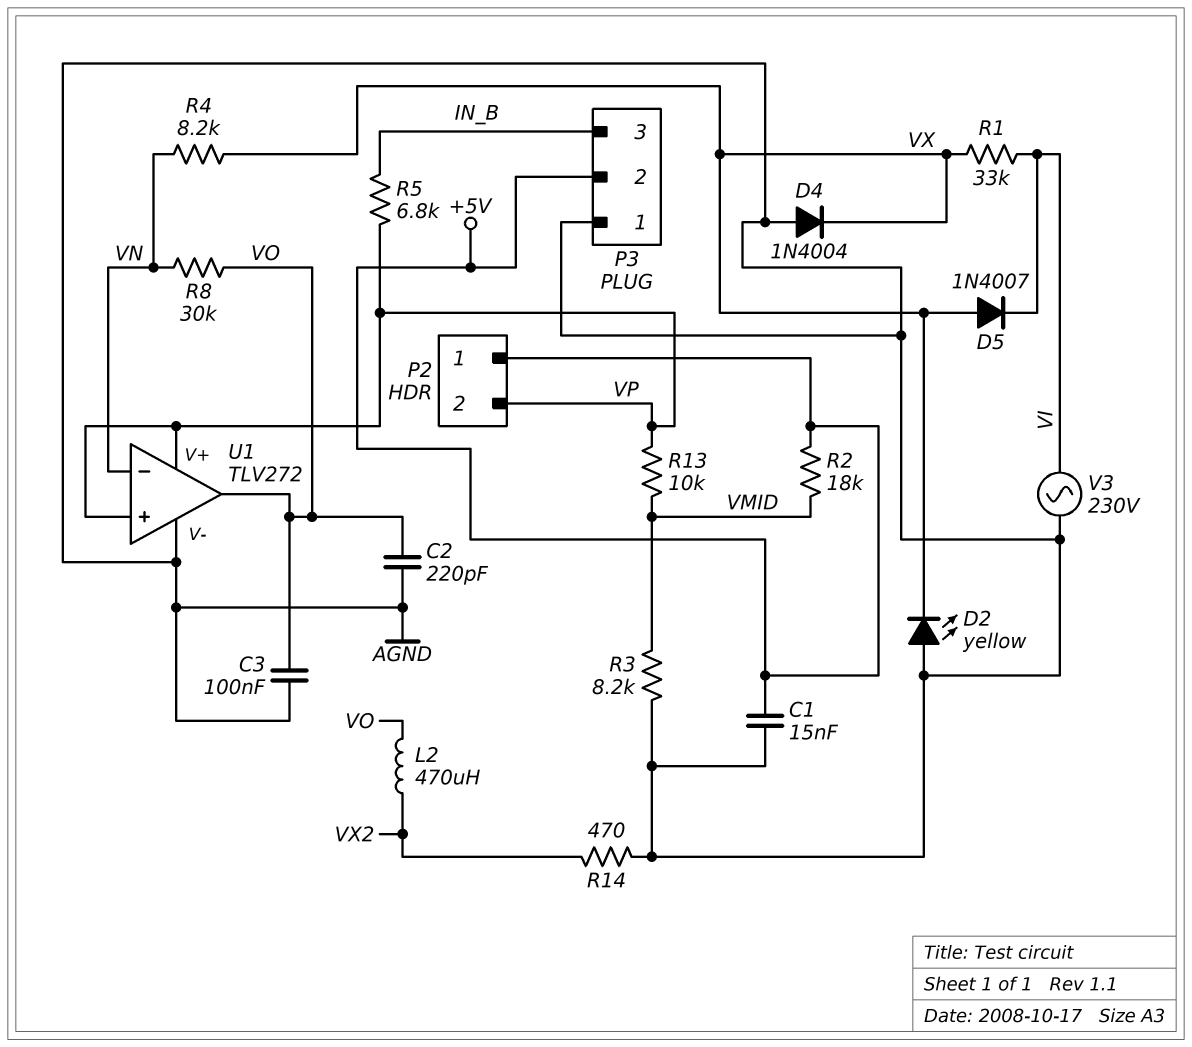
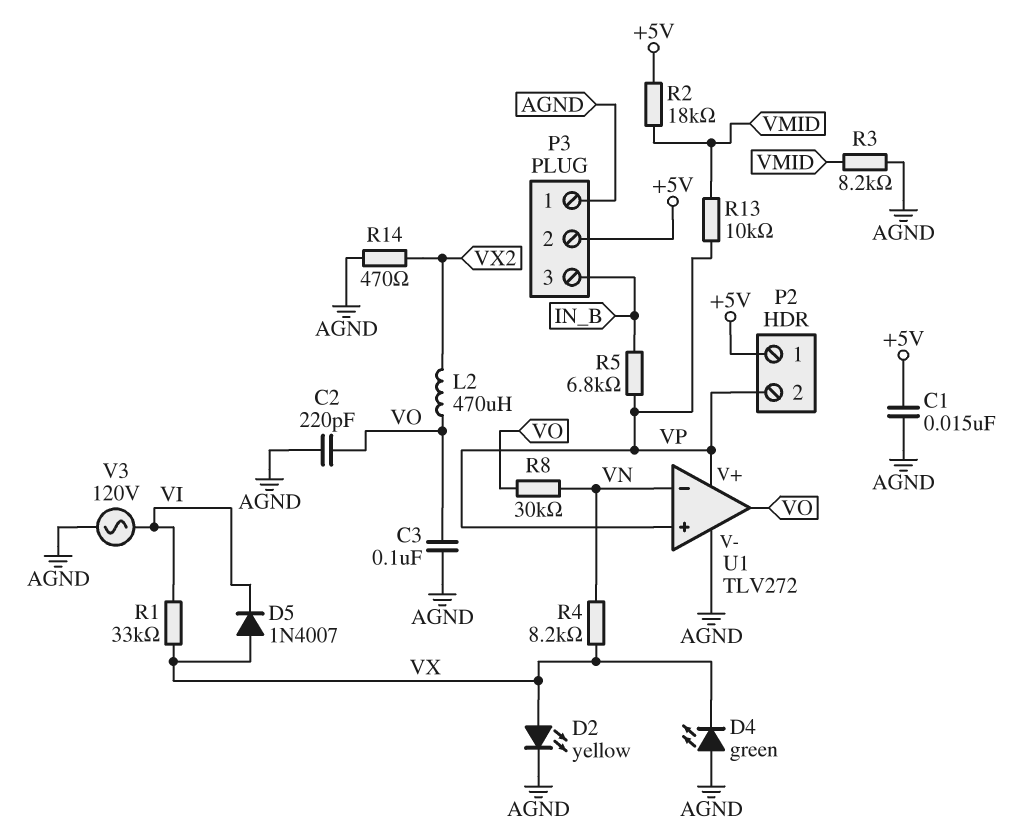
D2: LED yellow (A AGND, K VX) -> LED yellow (A VX, K AGND)
D4: diode 1N4004 (A AGND, K VX) -> LED green (A AGND, K VX)
V3: AC 230V (AGND, VI) -> AC 120V (AGND, VI)

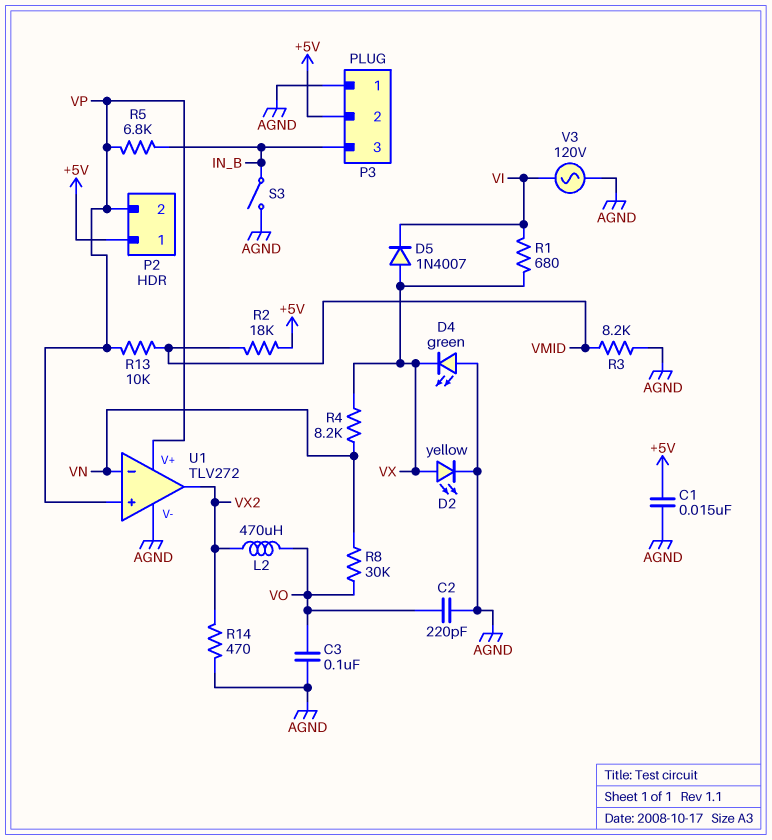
R1: 33k (VI, VX) -> 680 (VI, VX)
S3: none -> switch (AGND, IN_B)
U1 pin out: VO -> VX2

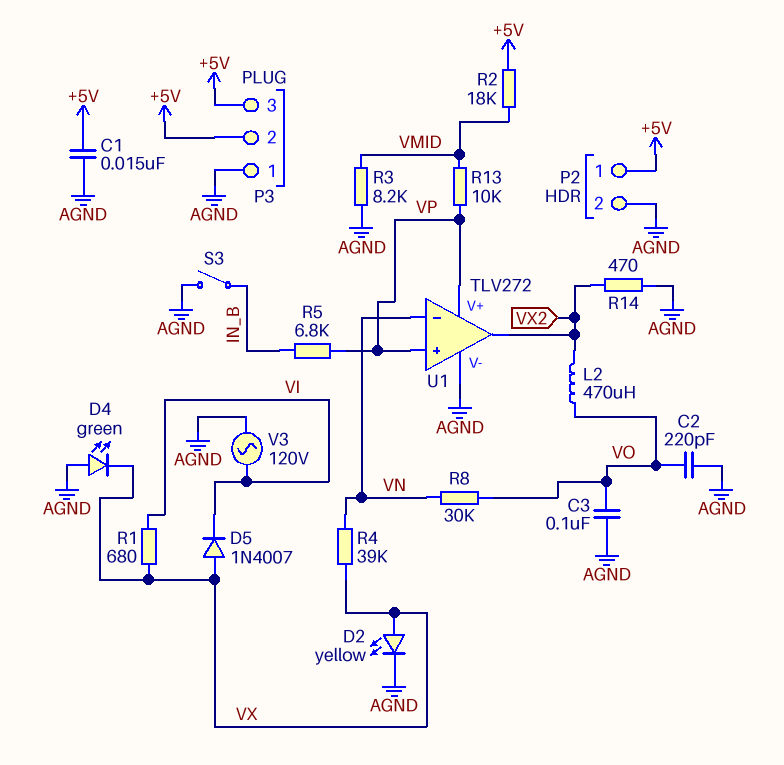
P2 pin 2: VP -> AGND
P3 pin 3: IN_B -> +5V
R4: 8.2k (VN, VX) -> 39k (VN, VX)

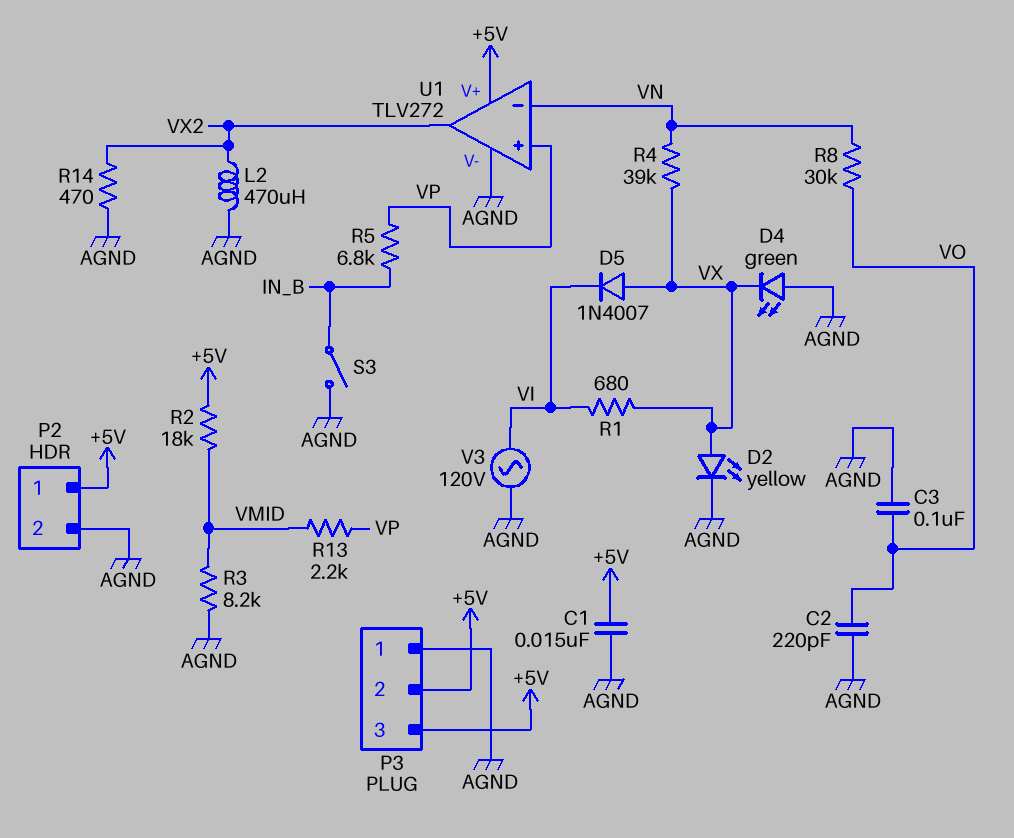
L2: 470uH (VO, VX2) -> 470uH (AGND, VX2)
R13: 10k (VMID, VP) -> 2.2k (VMID, VP)
U1 pin V+: VP -> +5V

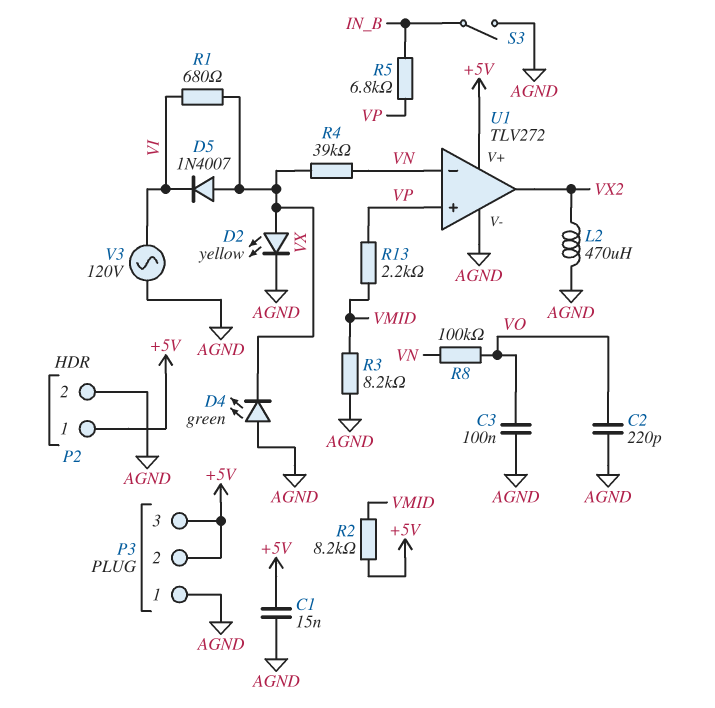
R2: 18k (+5V, VMID) -> 8.2k (+5V, VMID)
R8: 30k (VN, VO) -> 100k (VN, VO)
R14: 470 (AGND, VX2) -> none

